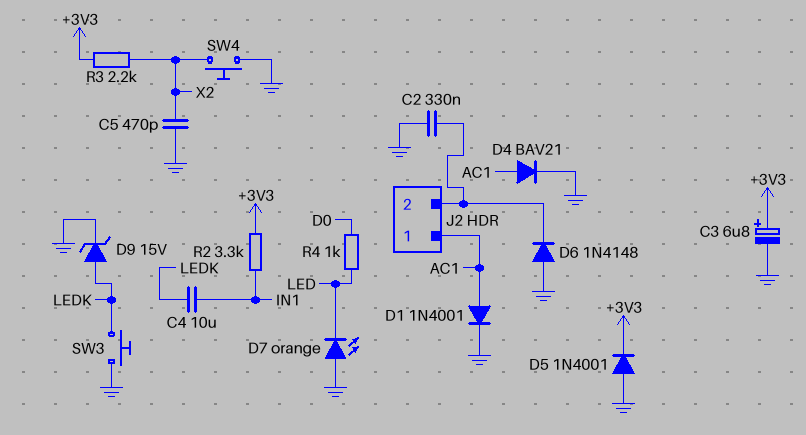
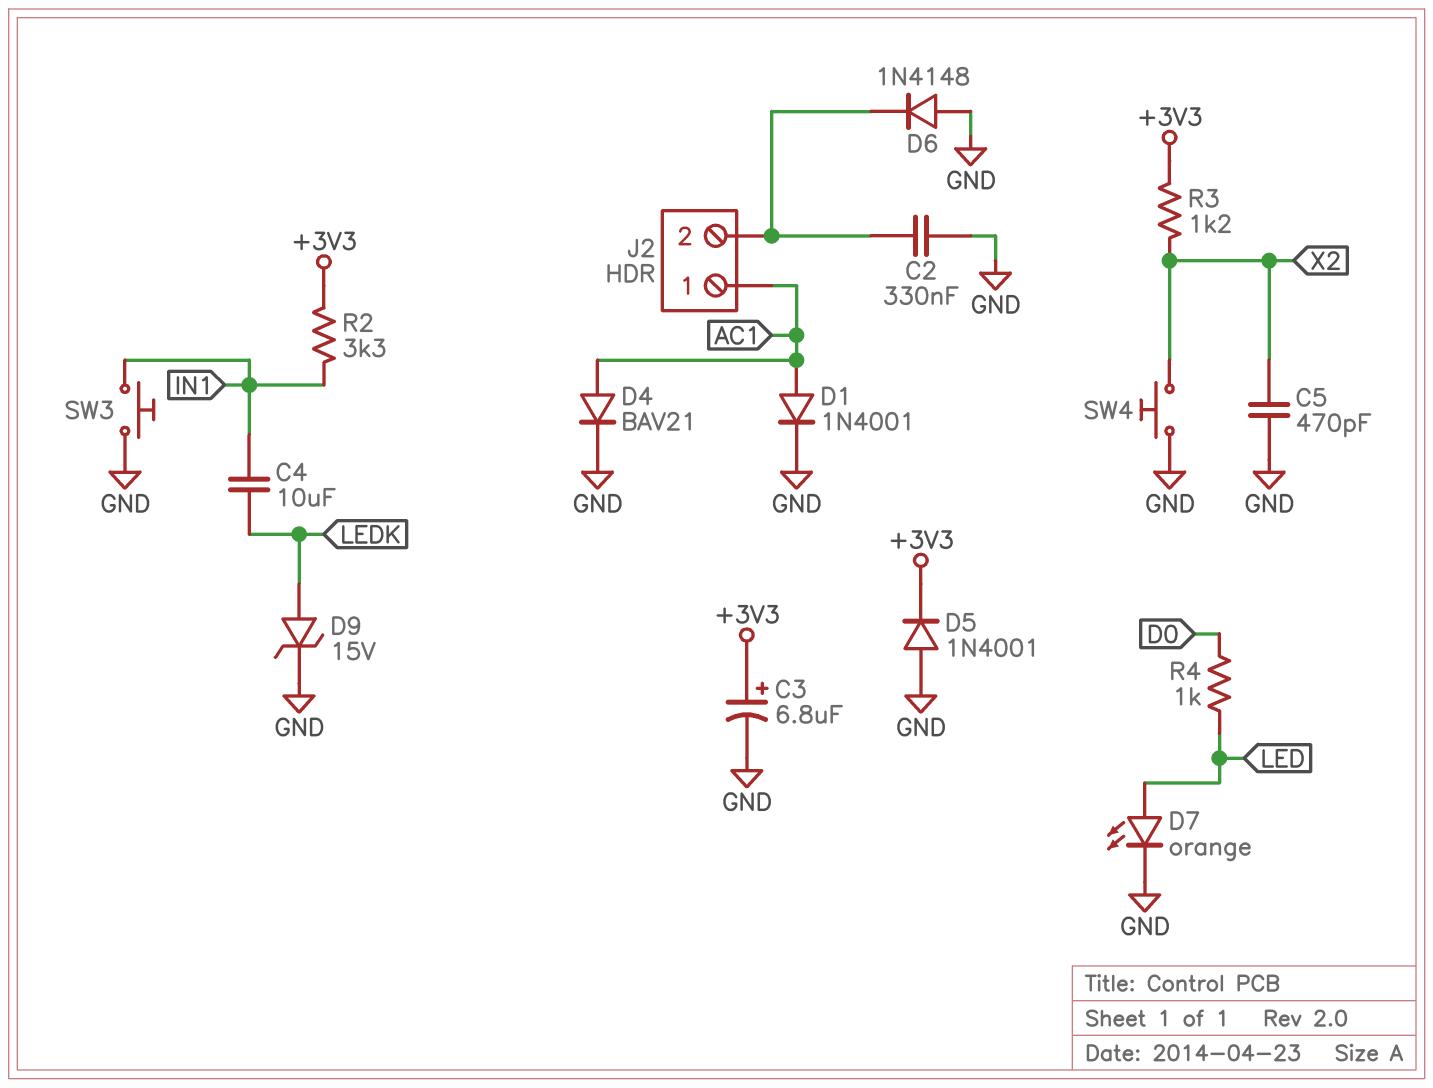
D7: LED orange (A GND, K LED) -> LED orange (A LED, K GND)
R3: 2.2k (+3V3, X2) -> 1.2k (+3V3, X2)
SW3: button (GND, LEDK) -> button (GND, IN1)

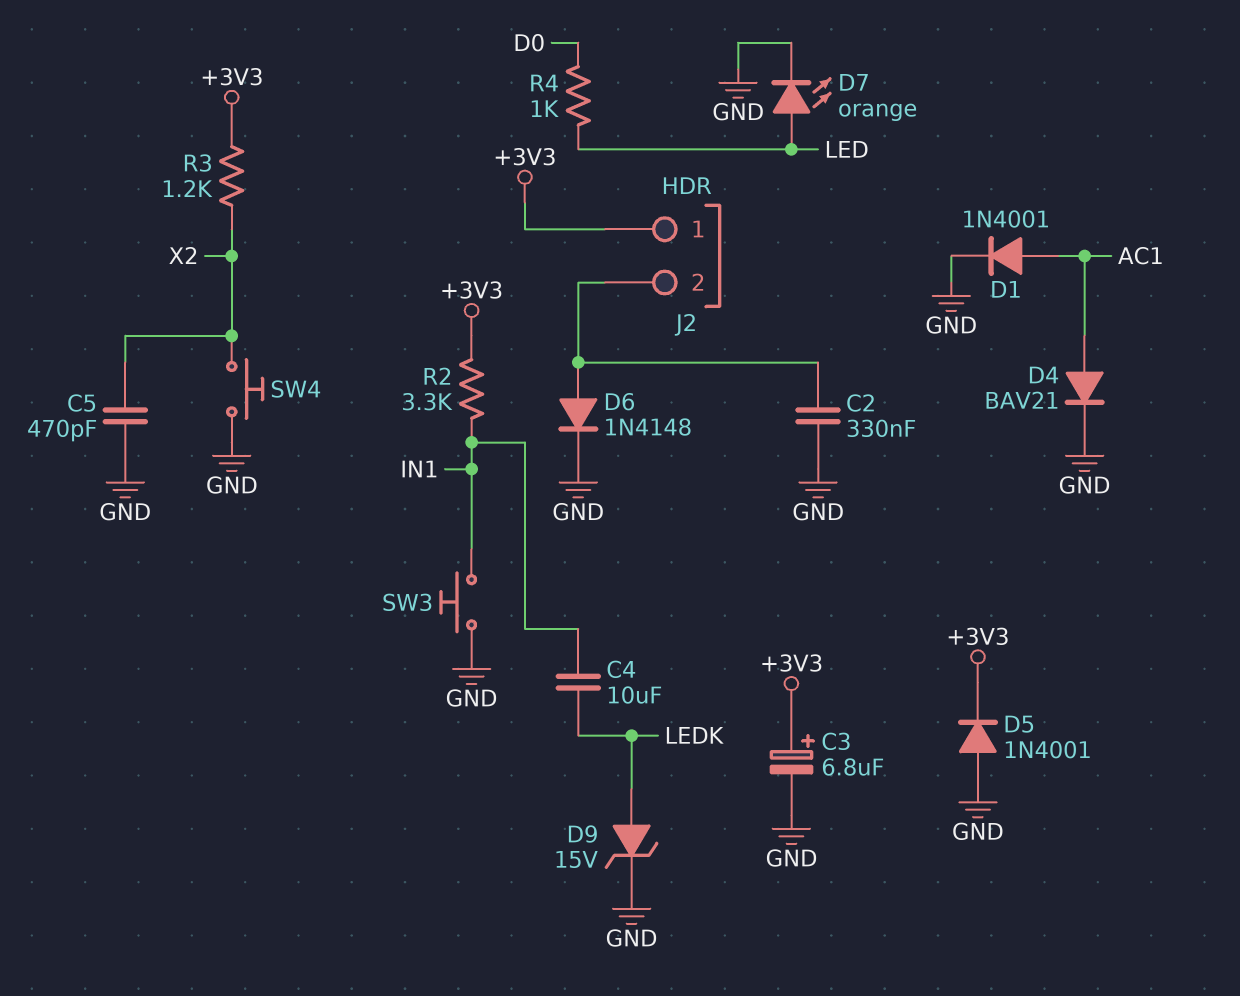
D6: diode 1N4148 (A GND, K J2/2) -> diode 1N4148 (A J2/2, K GND)
J2 pin 1: AC1 -> +3V3

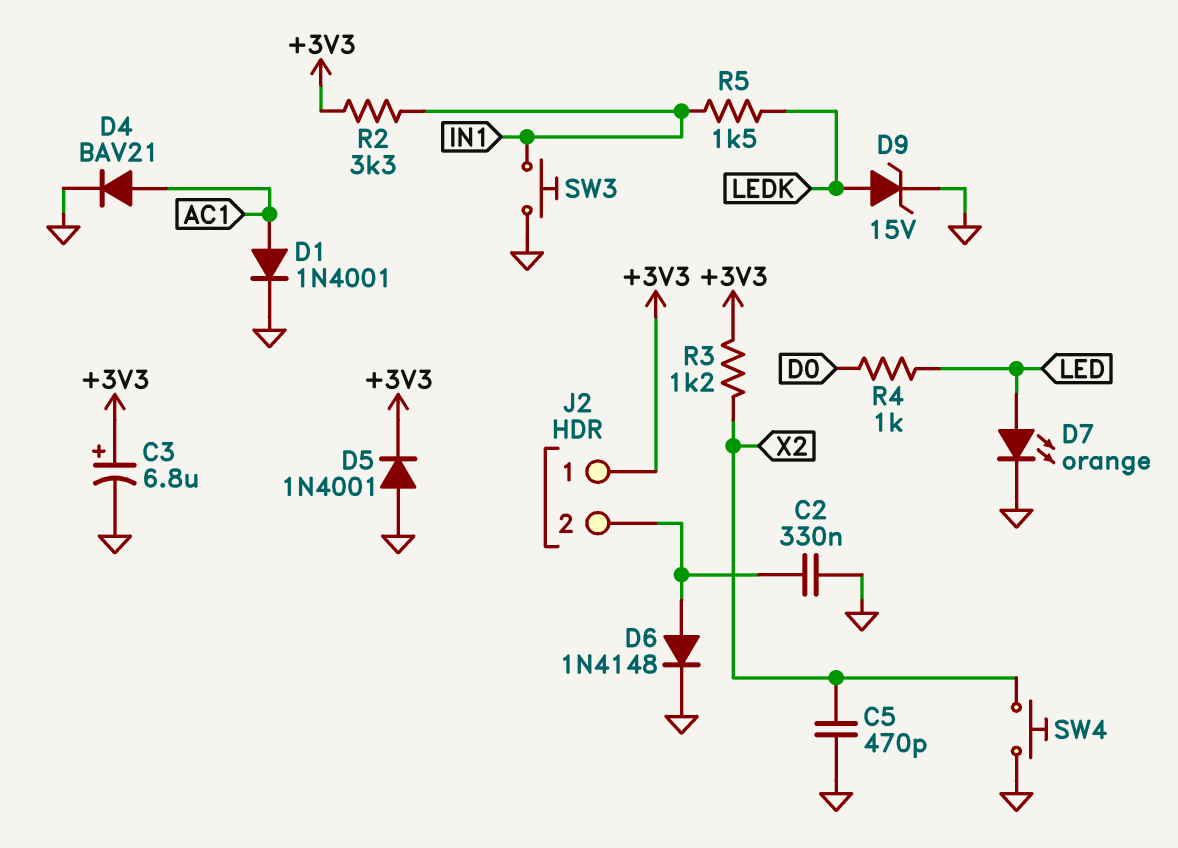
C4: 10uF (IN1, LEDK) -> none
R5: none -> 1.5k (IN1, LEDK)

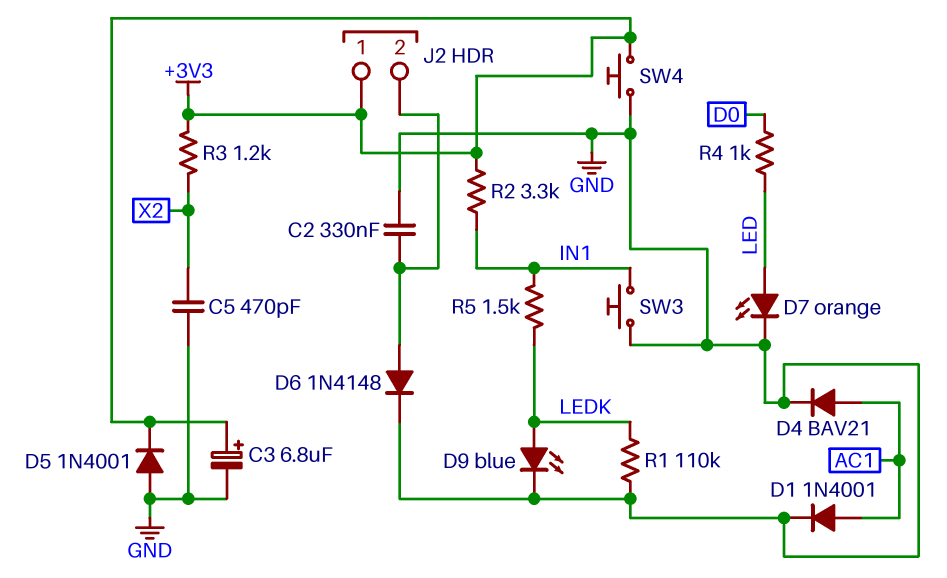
D9: zener 15V (A LEDK, K GND) -> LED blue (A LEDK, K GND)
R1: none -> 110k (GND, LEDK)
SW4: button (GND, X2) -> button (+3V3, GND)

